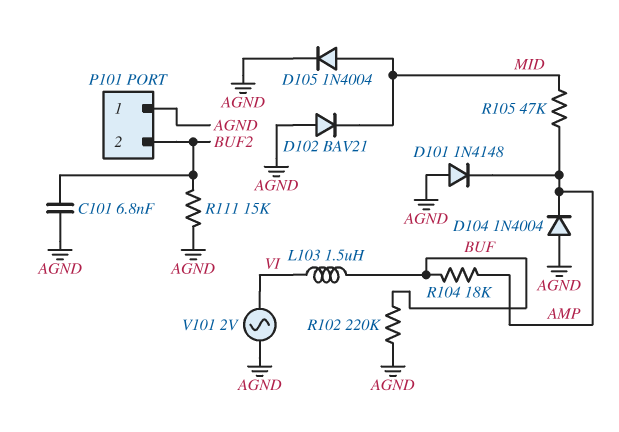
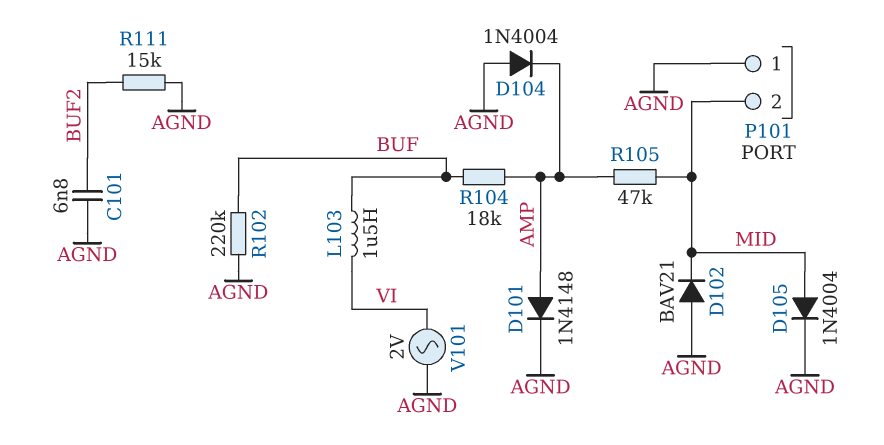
D101: diode 1N4148 (A AGND, K AMP) -> diode 1N4148 (A AMP, K AGND)
P101 pin 2: BUF2 -> MID

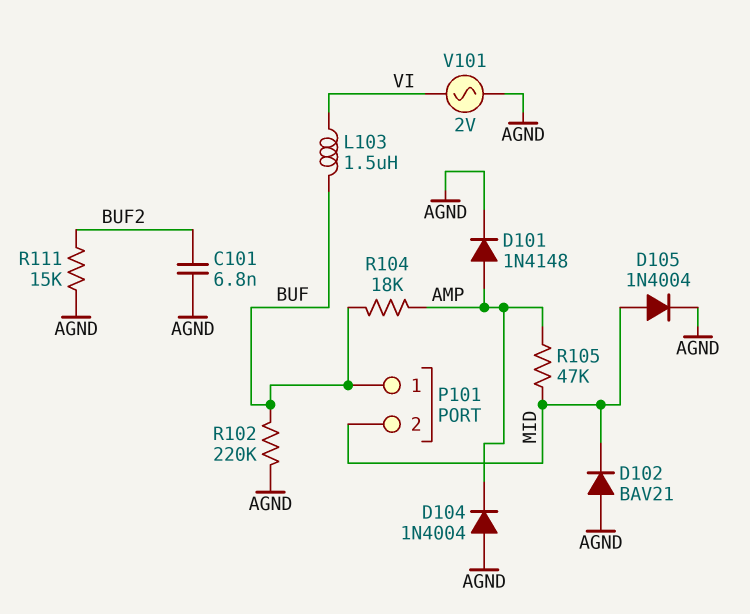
P101 pin 1: AGND -> BUF

